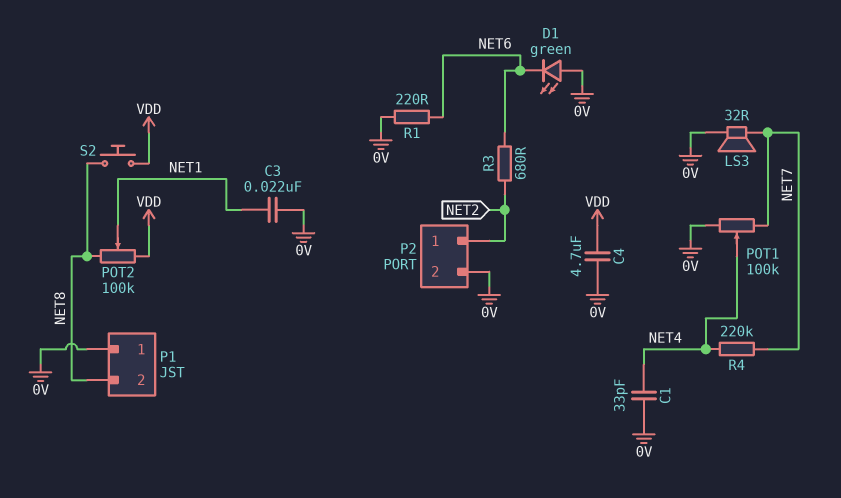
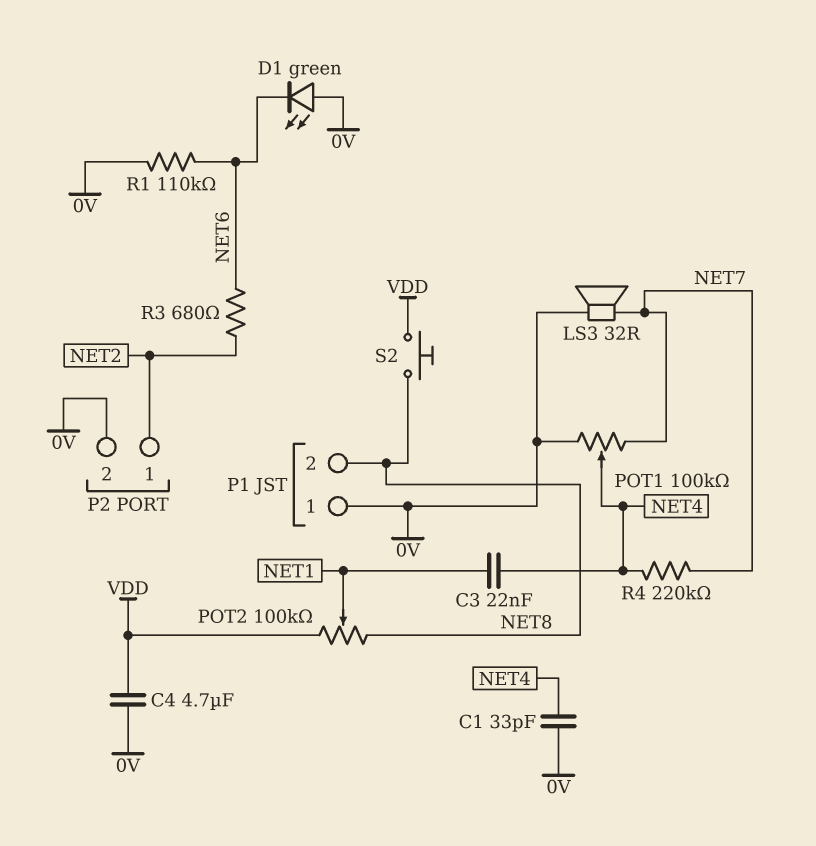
C3: 22nF (0V, NET1) -> 22nF (NET1, NET4)
R1: 220 (0V, NET6) -> 110k (0V, NET6)

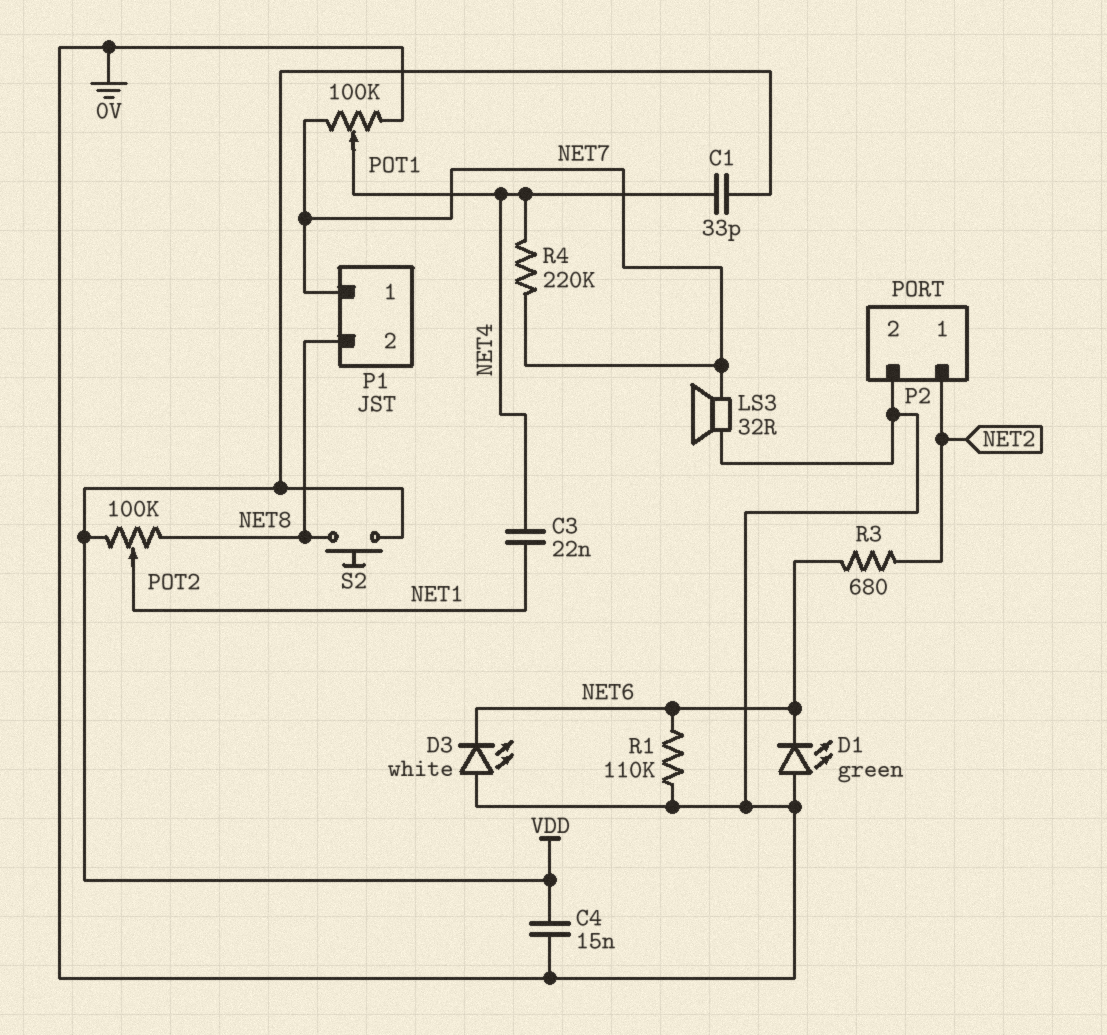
C1: 33pF (0V, NET4) -> 33pF (NET4, VDD)
C4: 4.7uF (0V, VDD) -> 15nF (0V, VDD)
D3: none -> LED white (A 0V, K NET6)
P1 pin 1: 0V -> NET7

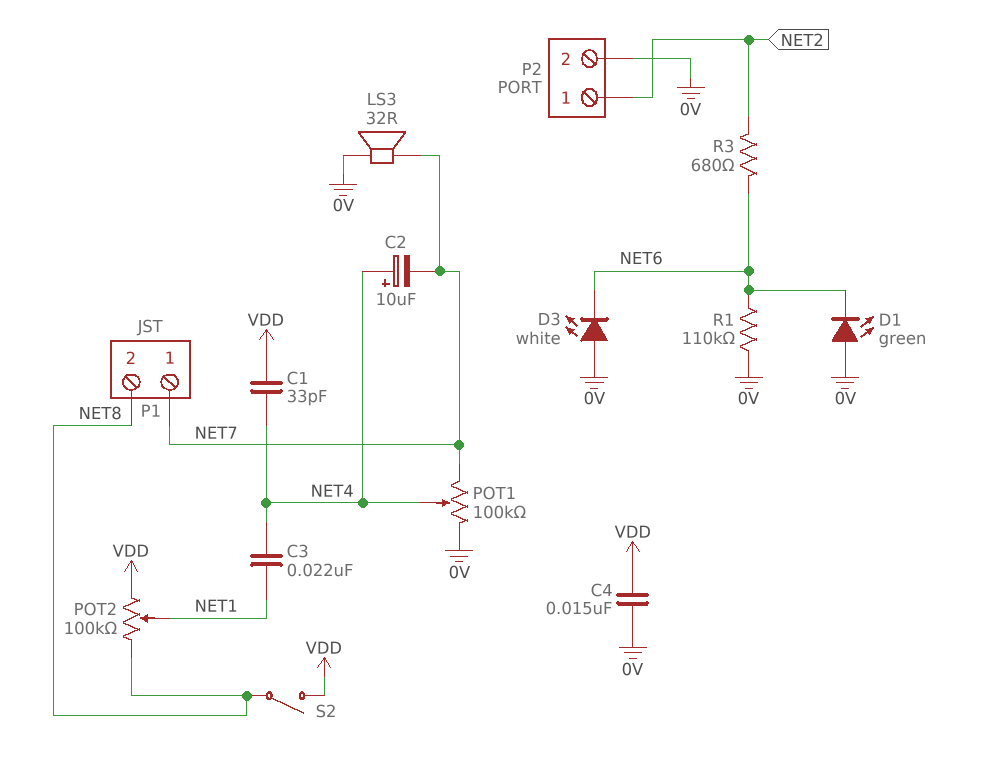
C2: none -> 10uF (plus NET4, minus NET7)
R4: 220k (NET4, NET7) -> none
S2: button (NET8, VDD) -> switch (NET8, VDD)

